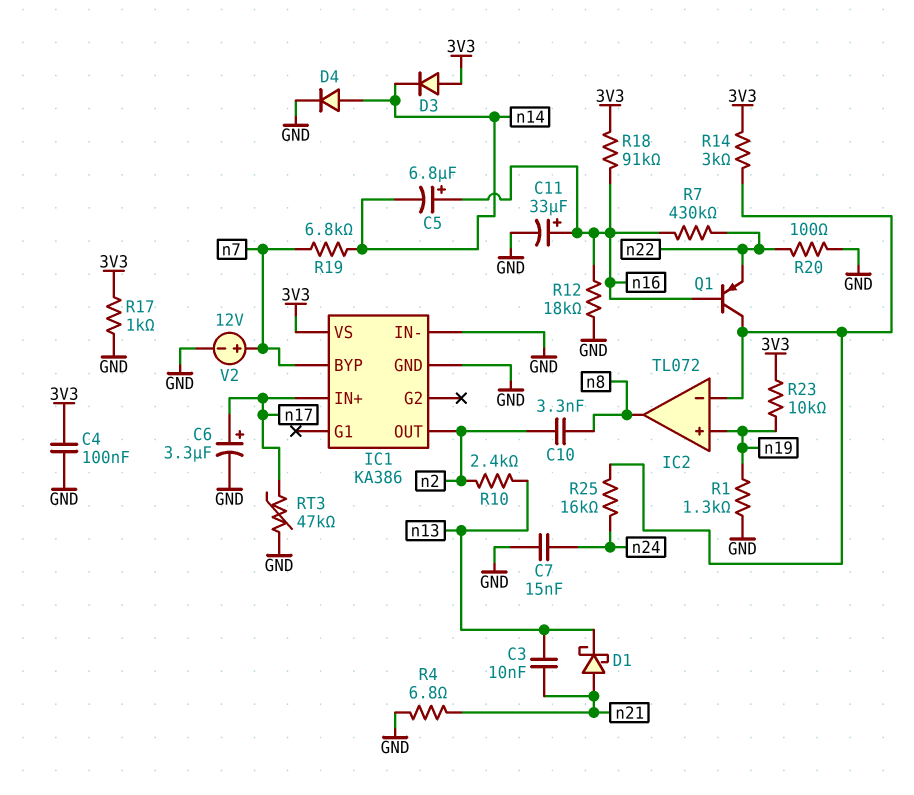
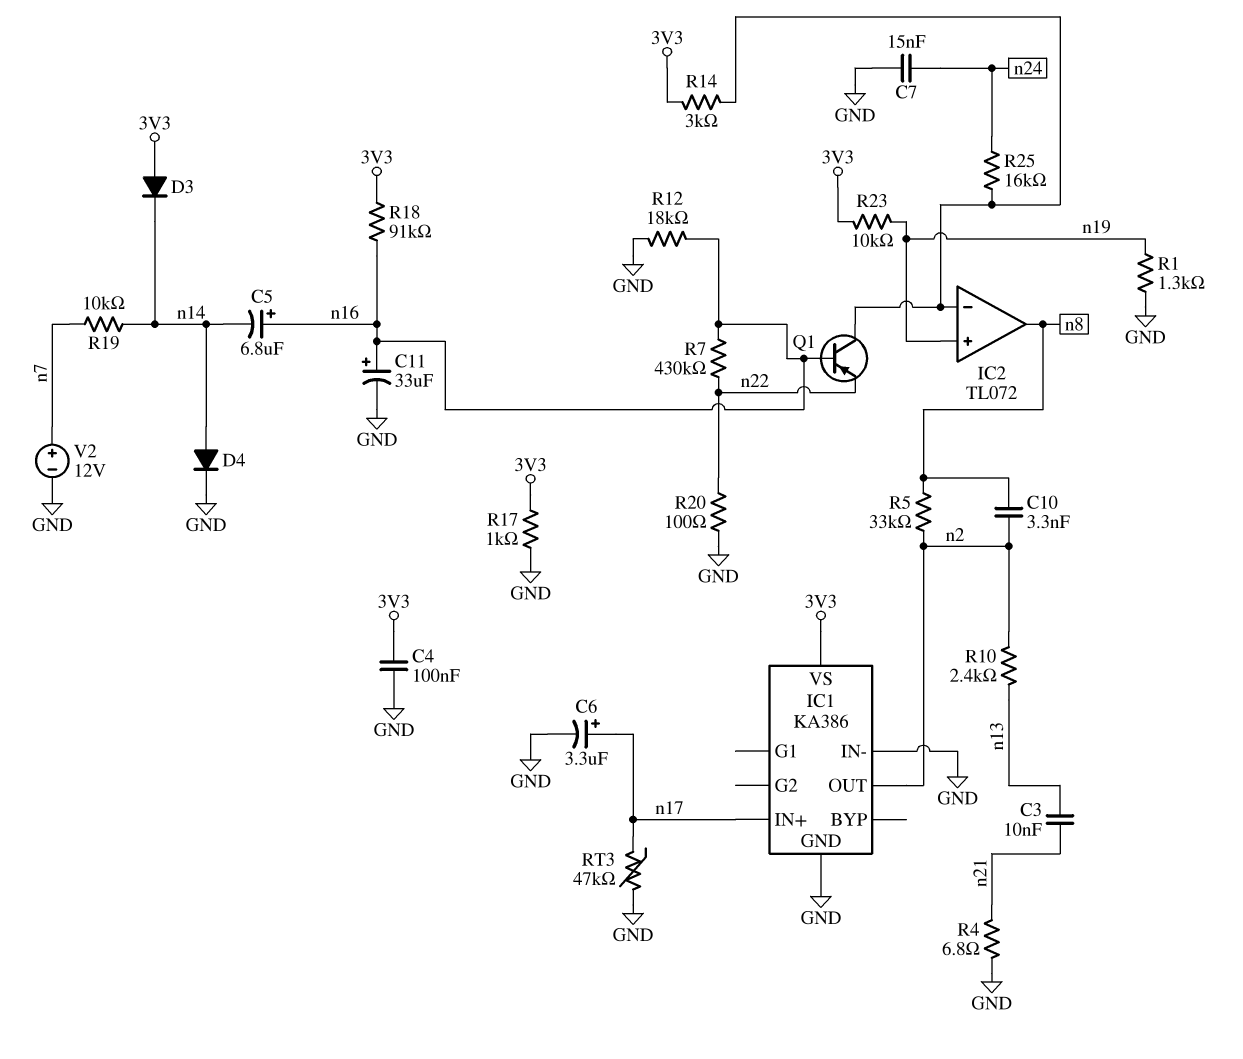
D1: schottky (A n21, K n13) -> none
IC1 pin BYP: n7 -> none
R5: none -> 33k (n2, n8)
R19: 6.8k (n7, n14) -> 10k (n7, n14)

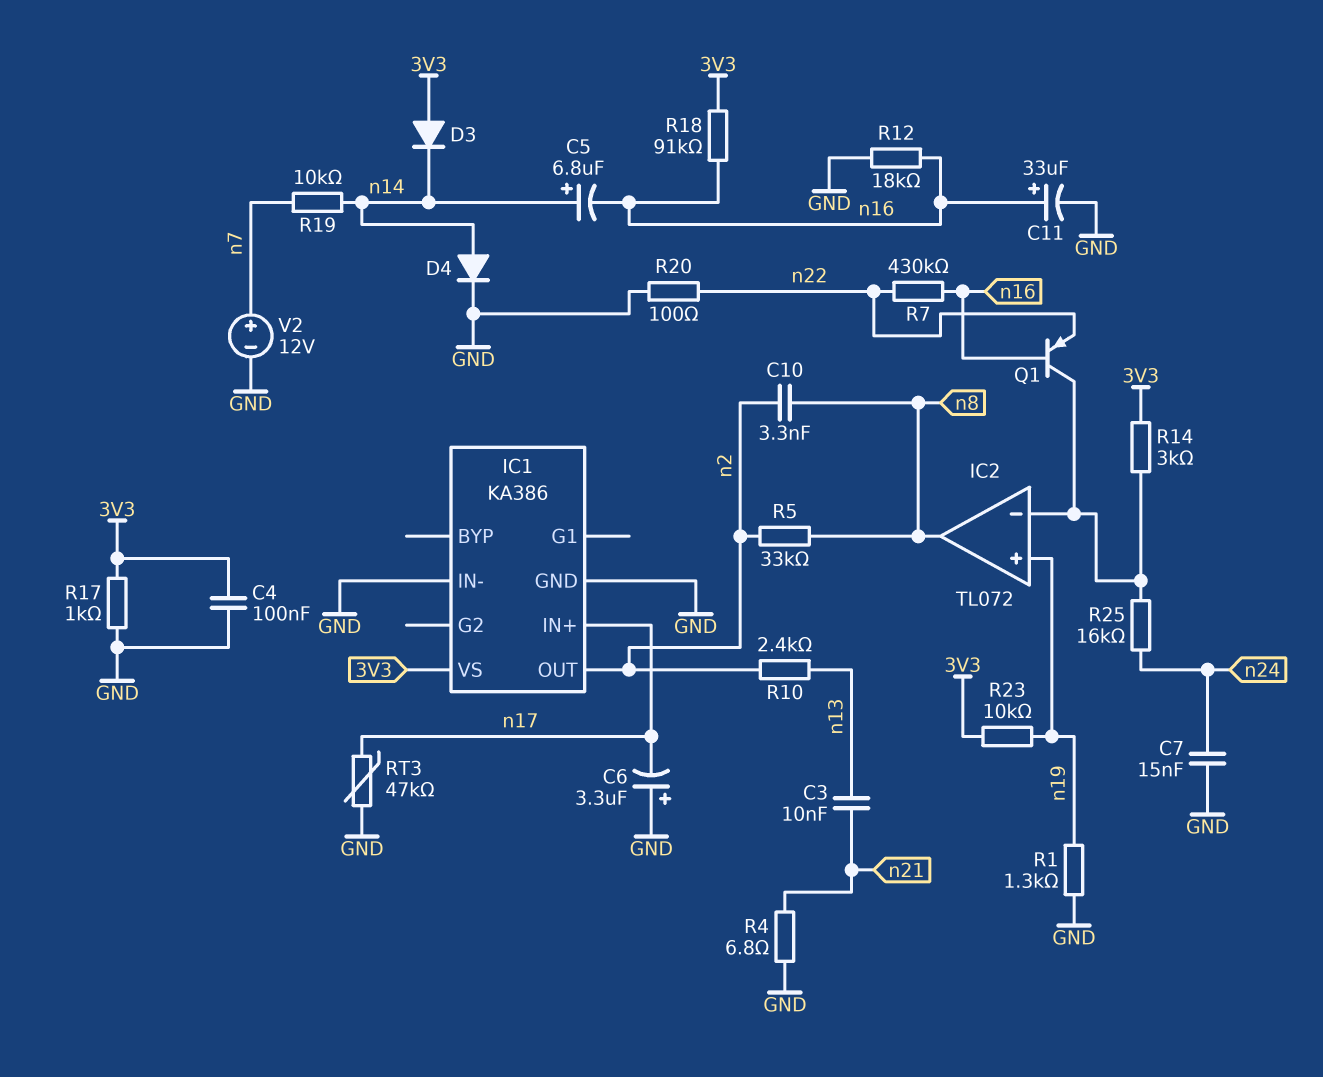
C5: 6.8uF (plus n16, minus n14) -> 6.8uF (plus n14, minus n16)
C6: 3.3uF (plus n17, minus GND) -> 3.3uF (plus GND, minus n17)

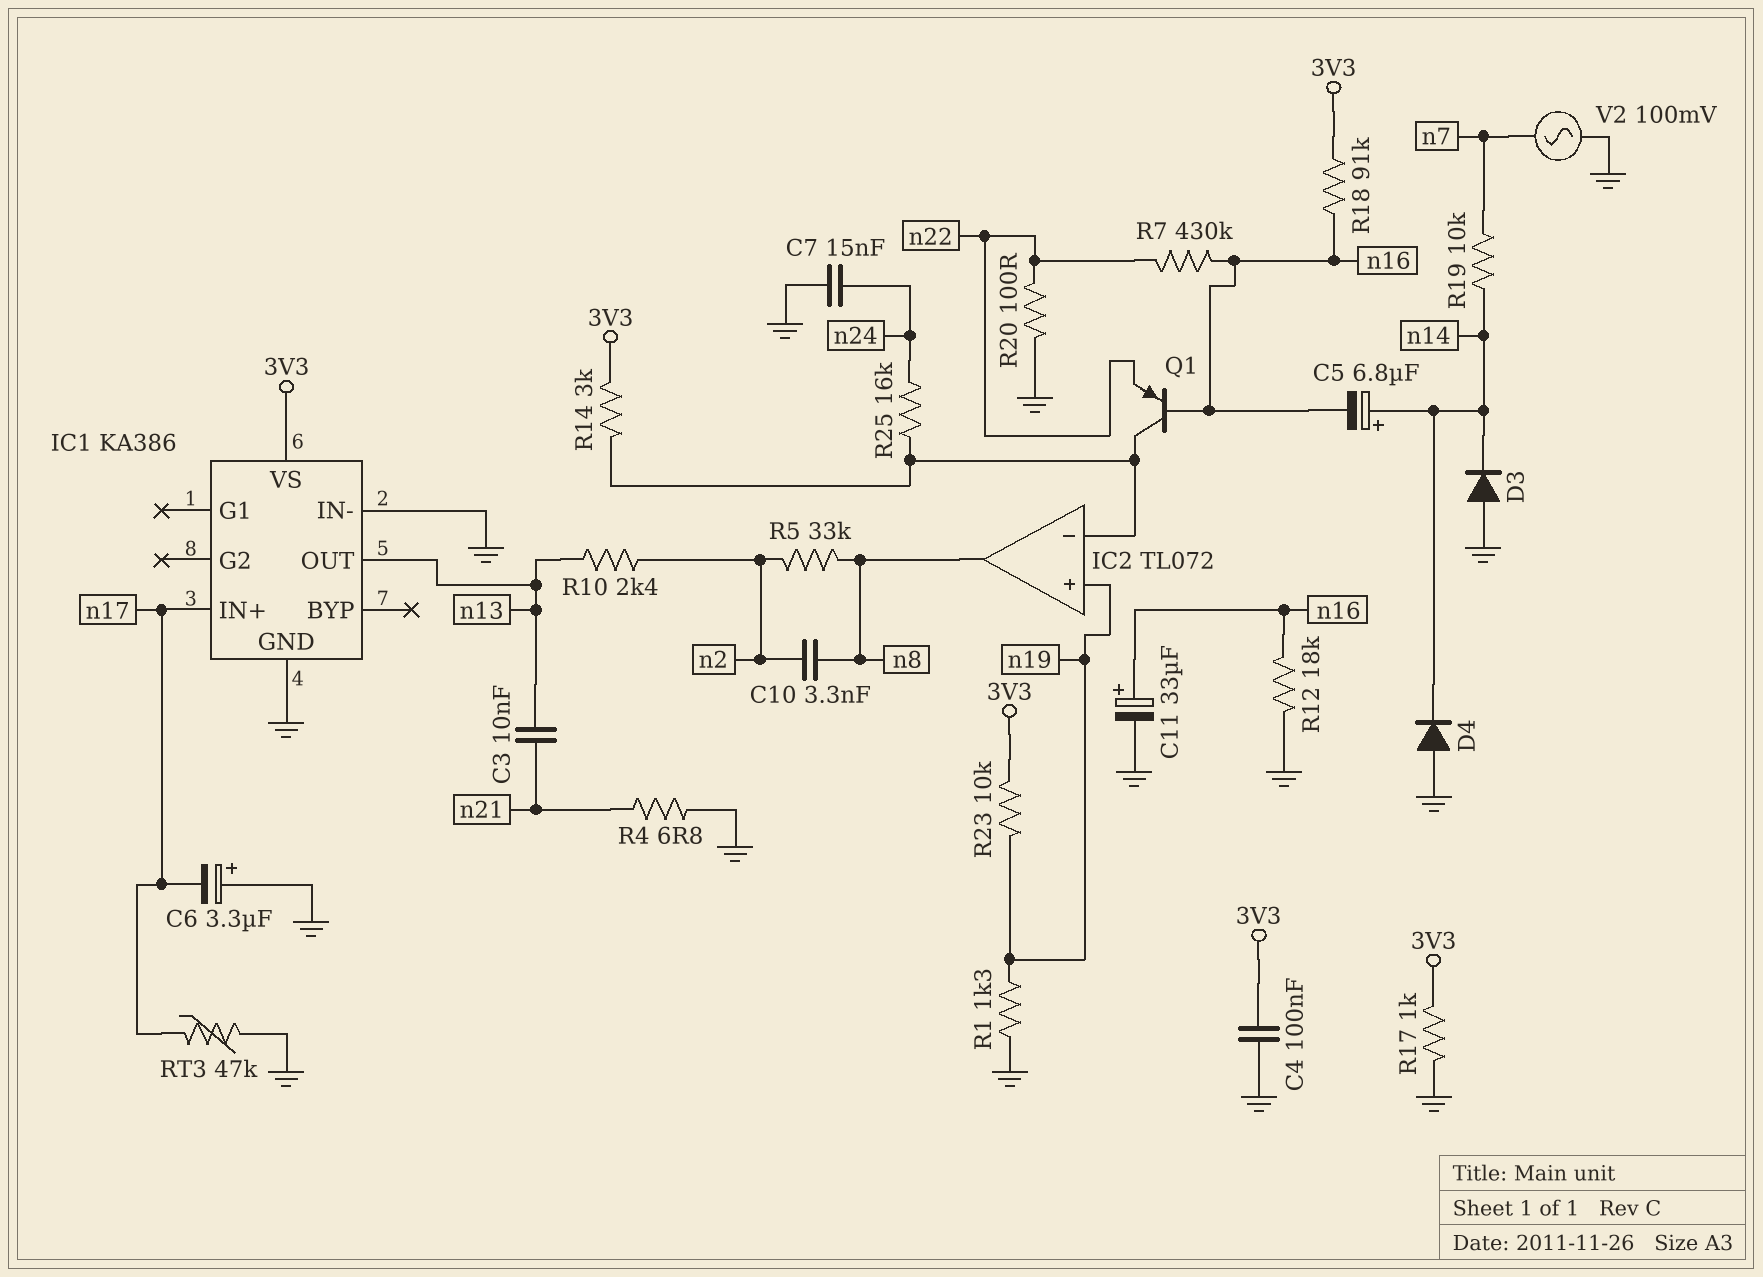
D3: diode (A 3V3, K n14) -> diode (A GND, K n14)
D4: diode (A n14, K GND) -> diode (A GND, K n14)
IC1 pin OUT: n2 -> n13
V2: 12V (plus n7, minus GND) -> AC 100mV (GND, n7)

